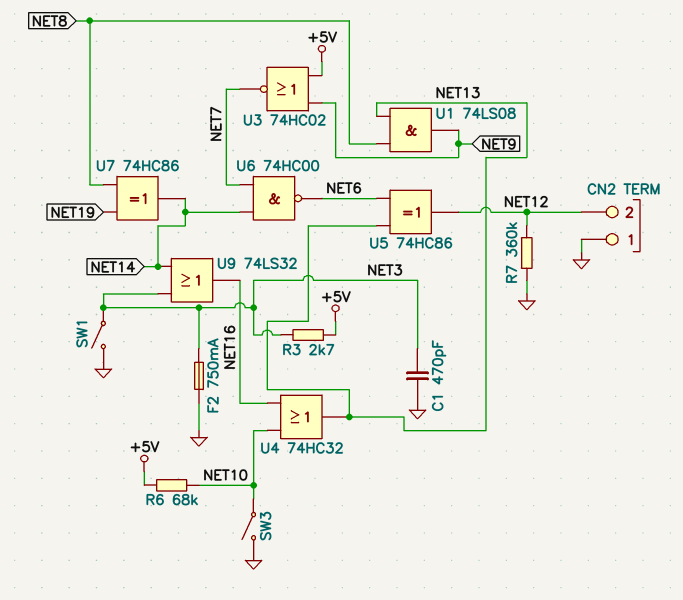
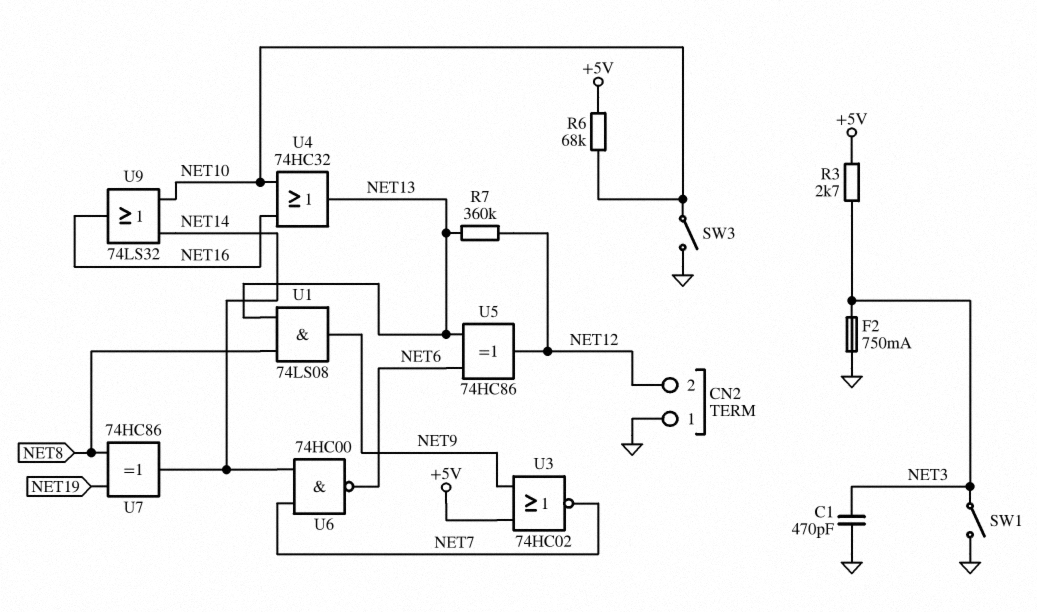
R7: 360k (GND, NET12) -> 360k (NET12, NET13)
U9: OR 74LS32 (in NET3, in NET14, out NET16) -> OR 74LS32 (in NET10, in NET14, out NET16)

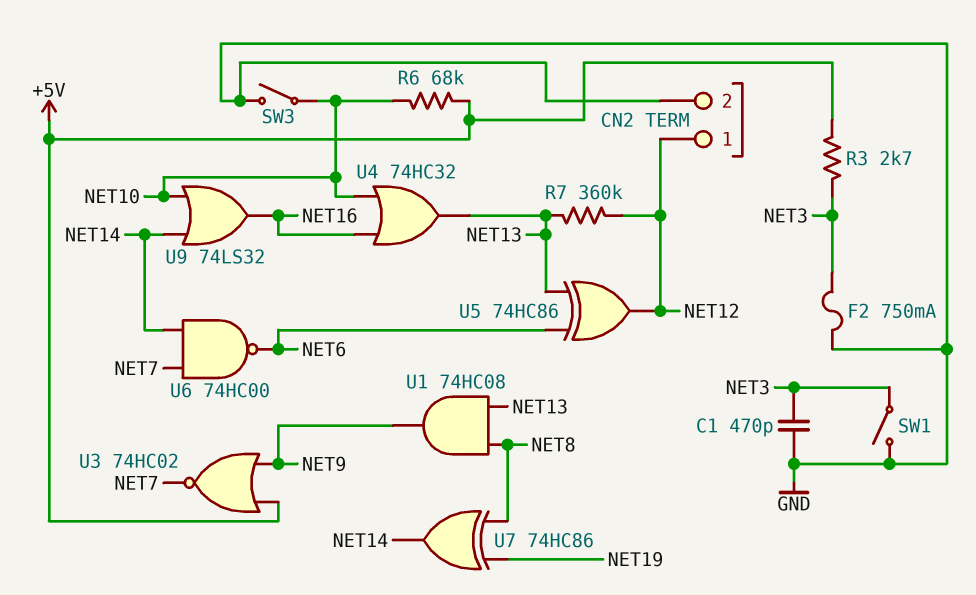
CN2 pin 1: GND -> NET12
CN2 pin 2: NET12 -> GND
U1: AND 74LS08 (in NET8, in NET13, out NET9) -> AND 74HC08 (in NET8, in NET13, out NET9)

